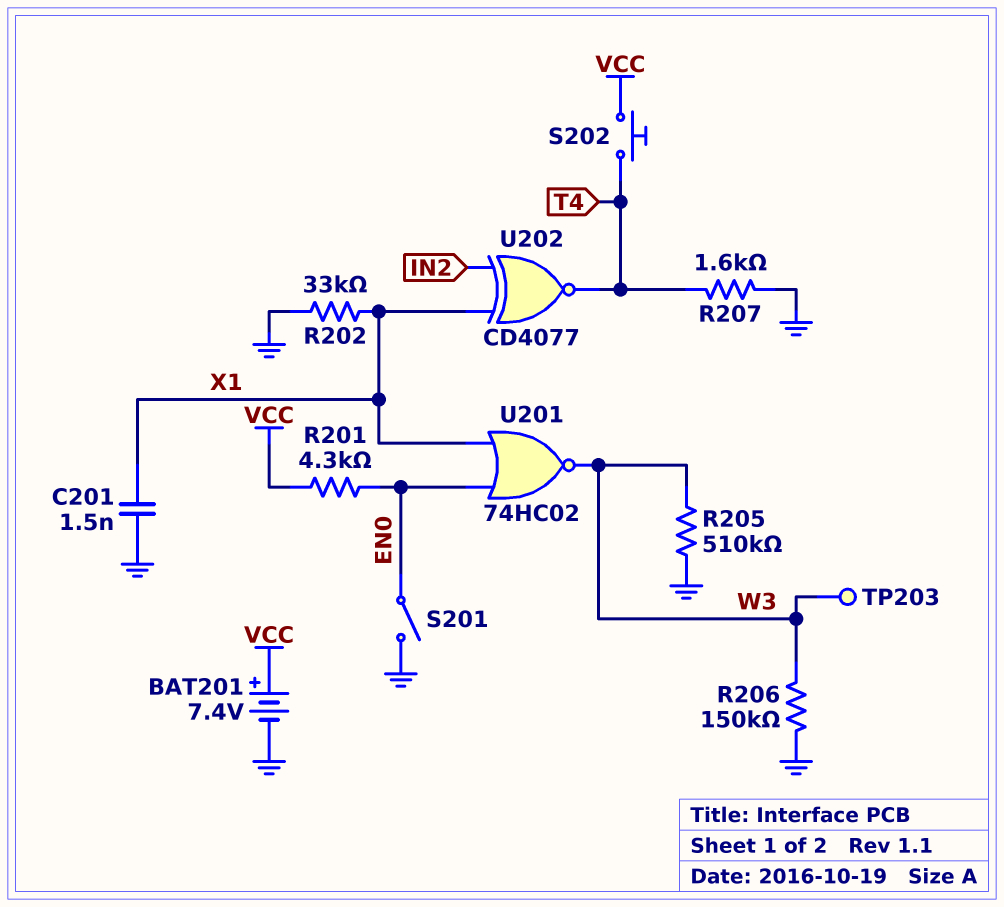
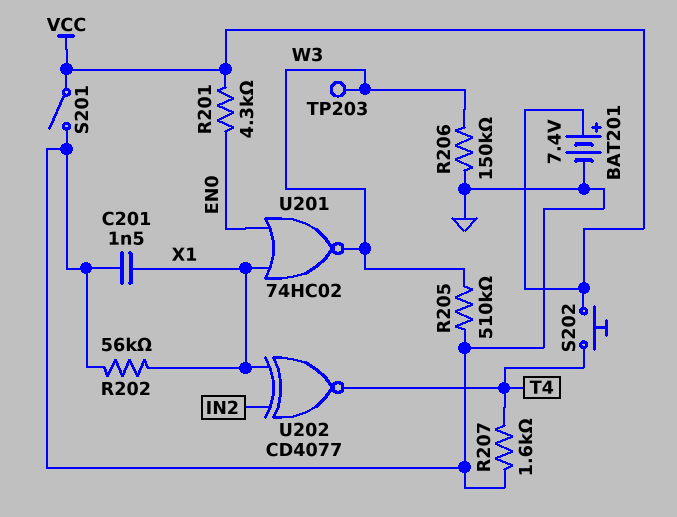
R202: 33k (GND, X1) -> 56k (GND, X1)
S201: switch (EN0, GND) -> switch (GND, VCC)

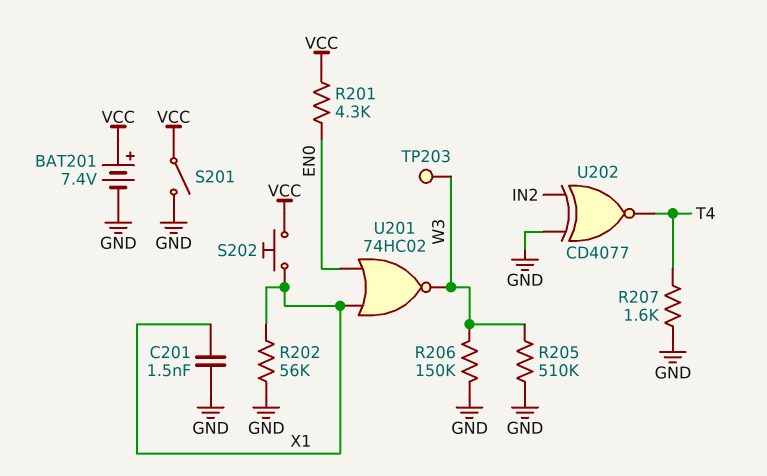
S202: button (T4, VCC) -> button (VCC, X1)
U202: XNOR CD4077 (in IN2, in X1, out T4) -> XNOR CD4077 (in GND, in IN2, out T4)

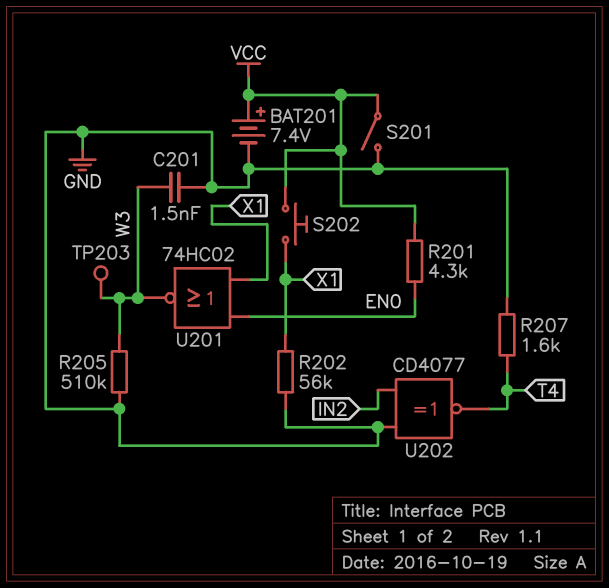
C201: 1.5nF (GND, X1) -> 1.5nF (GND, W3)
R206: 150k (GND, W3) -> none

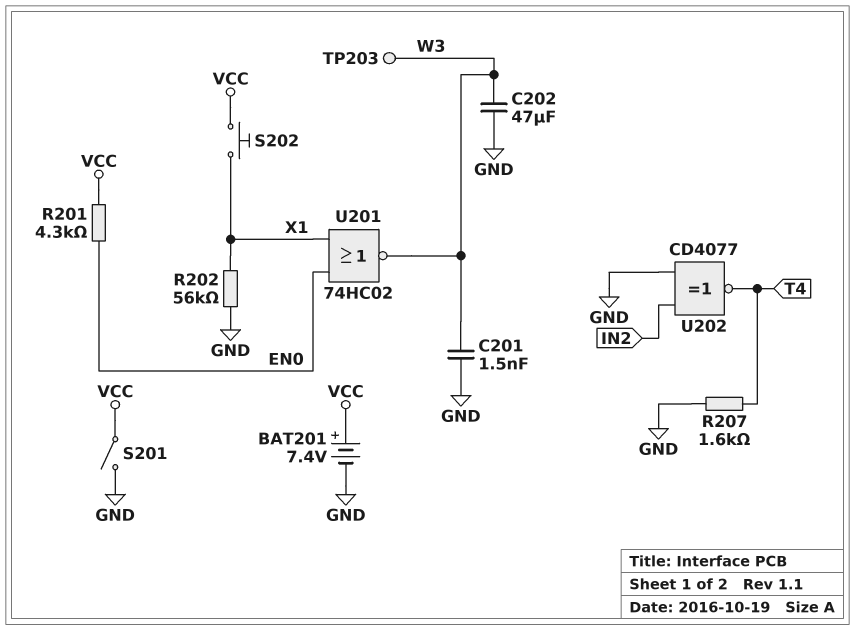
C202: none -> 47uF (GND, W3)
R205: 510k (GND, W3) -> none

